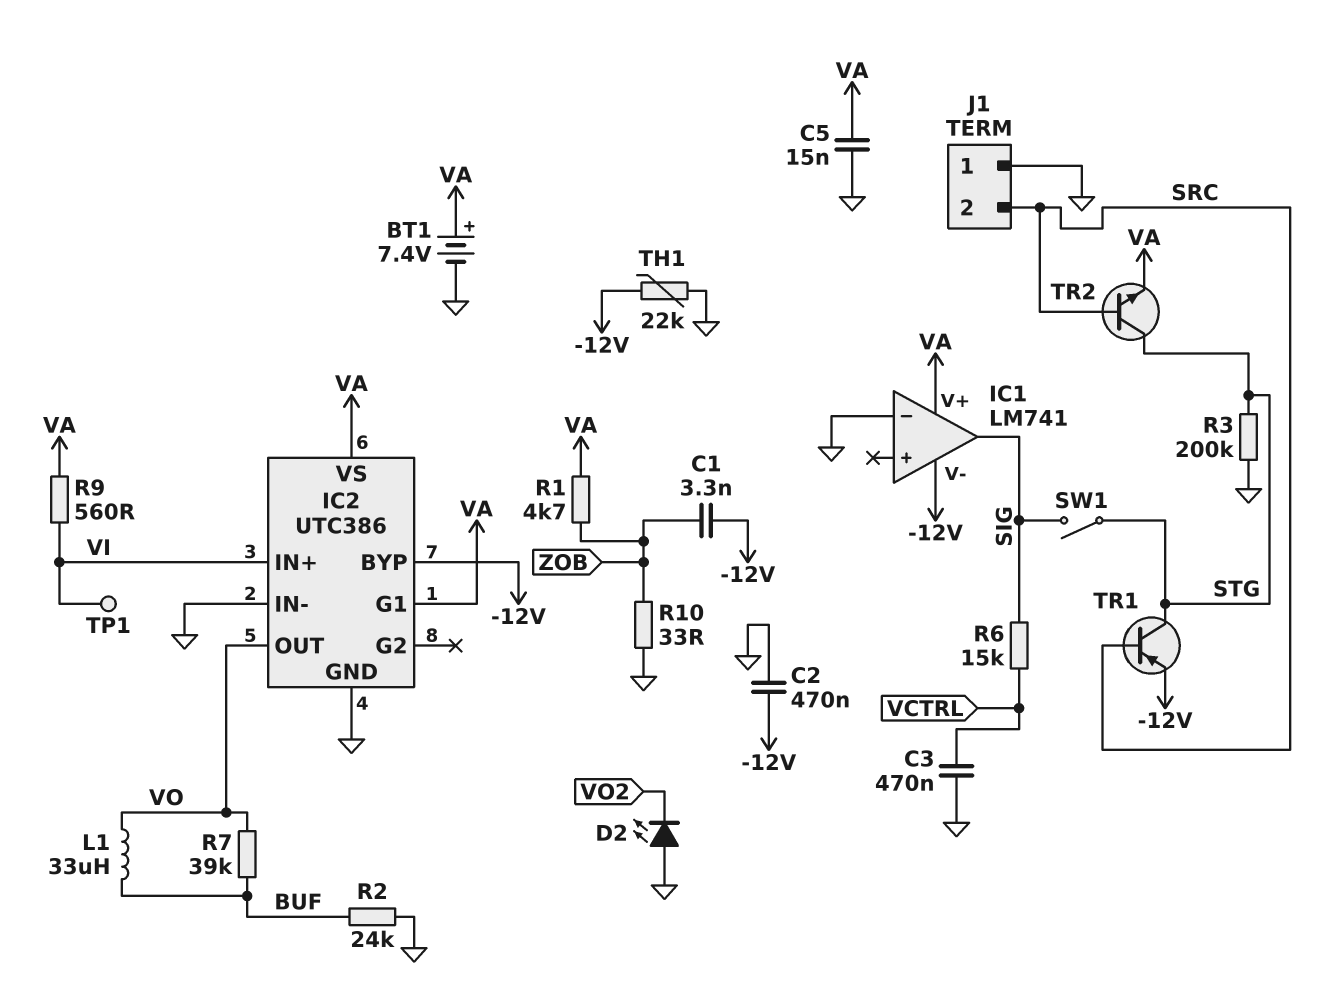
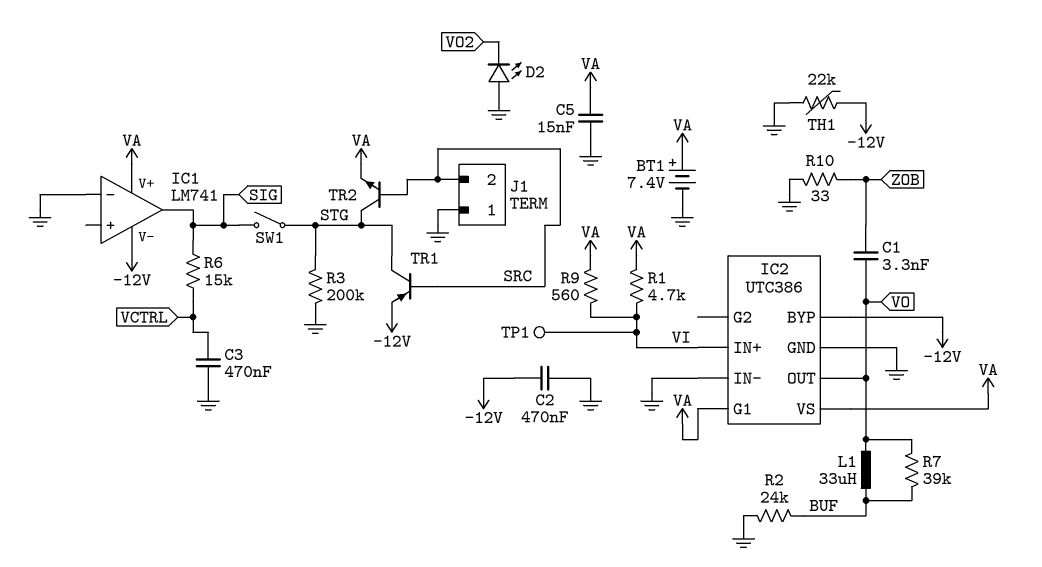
C1: 3.3nF (-12V, ZOB) -> 3.3nF (VO, ZOB)
R1: 4.7k (VA, ZOB) -> 4.7k (VA, VI)

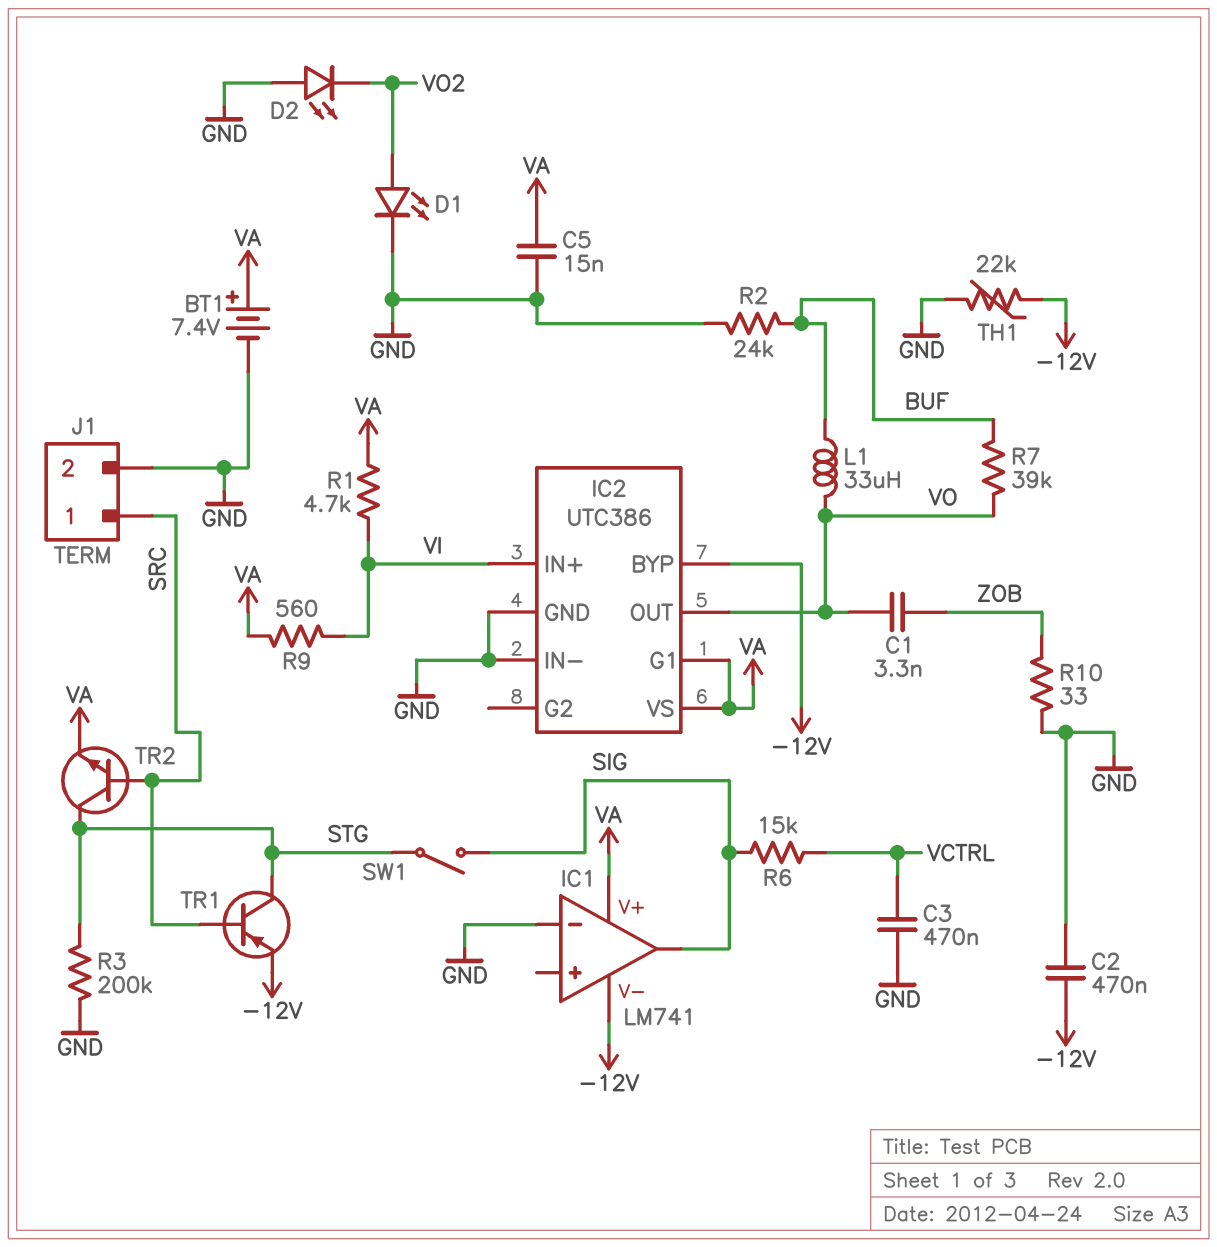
D1: none -> LED (A VO2, K GND)
J1 pin 1: GND -> SRC
J1 pin 2: SRC -> GND
TP1: test point (VI) -> none

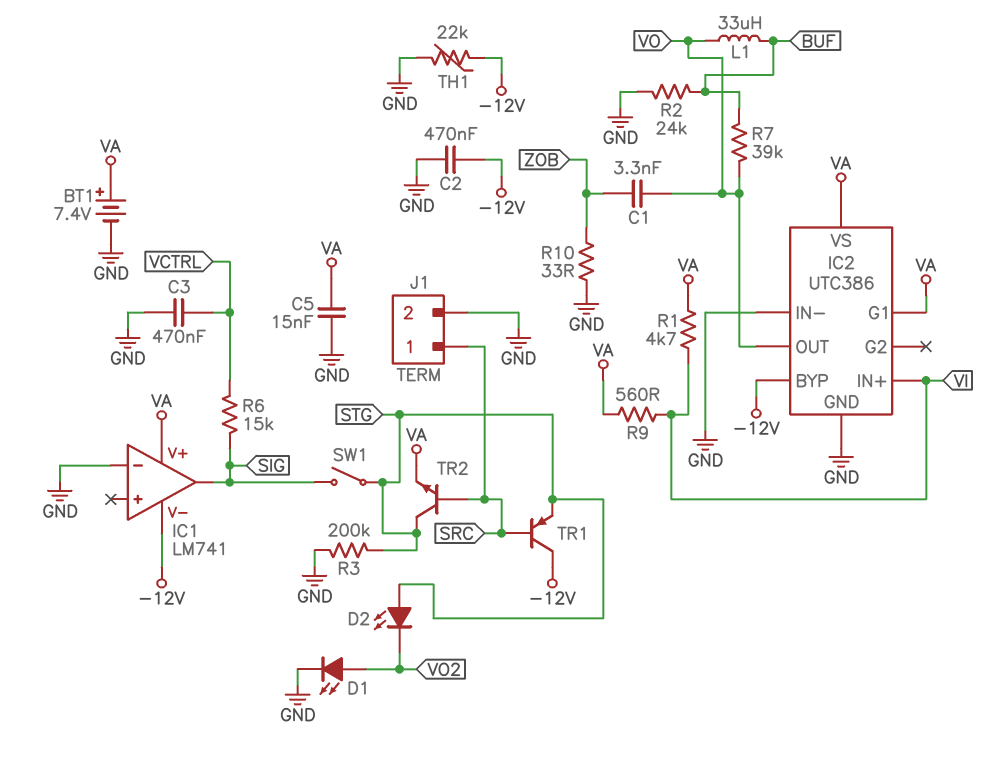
D2: LED (A GND, K VO2) -> LED (A STG, K VO2)
TR1: PNP (B SRC, C STG, E -12V) -> PNP (B SRC, C -12V, E STG)

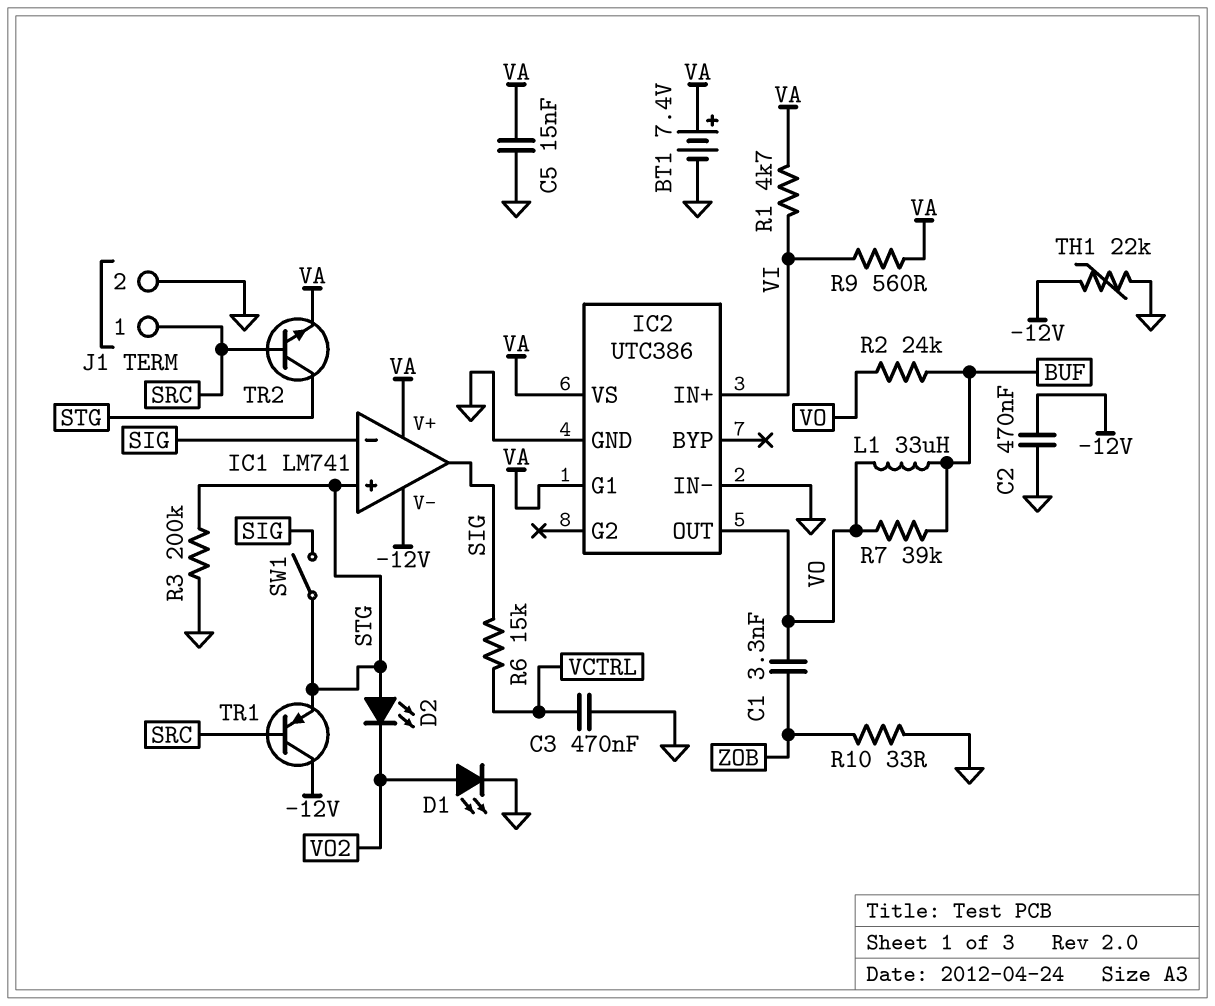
IC1 pin in+: none -> STG
IC1 pin in-: GND -> SIG
IC2 pin BYP: -12V -> none
R2: 24k (BUF, GND) -> 24k (BUF, VO)

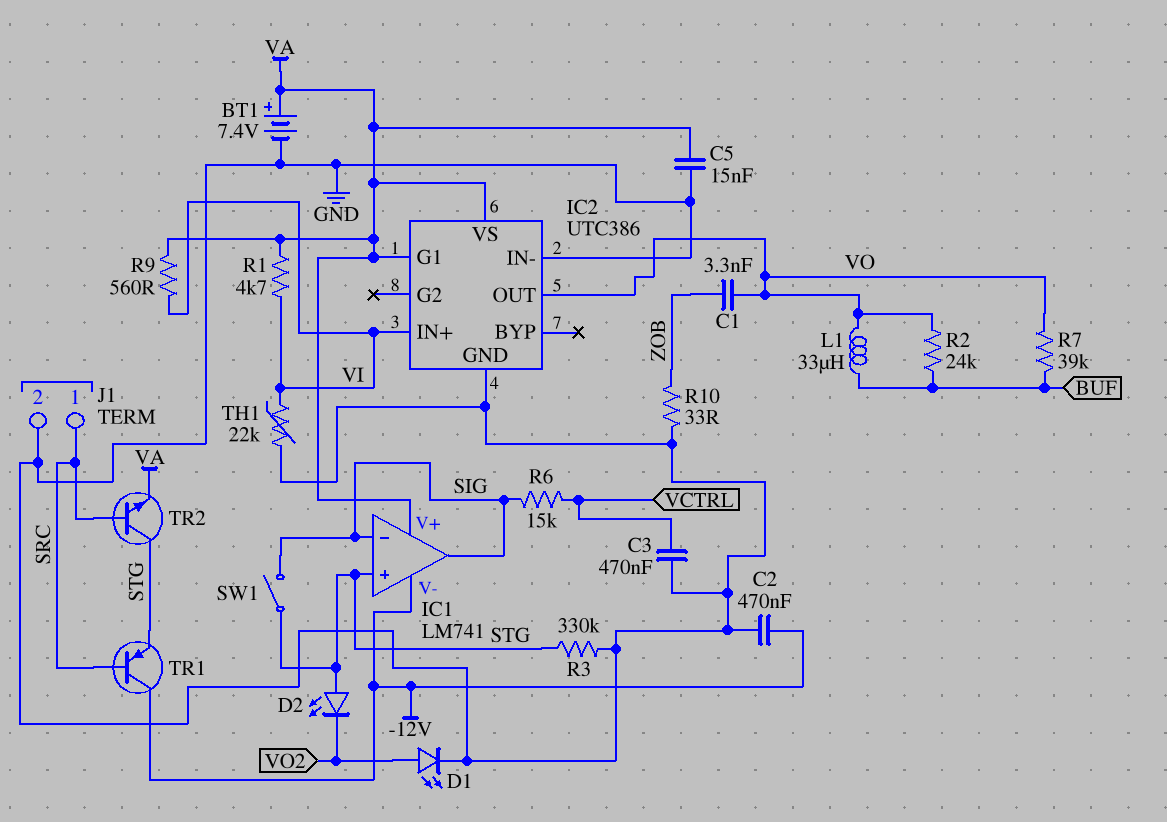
R3: 200k (GND, STG) -> 330k (GND, STG)
TH1: 22k (-12V, GND) -> 22k (GND, VI)

